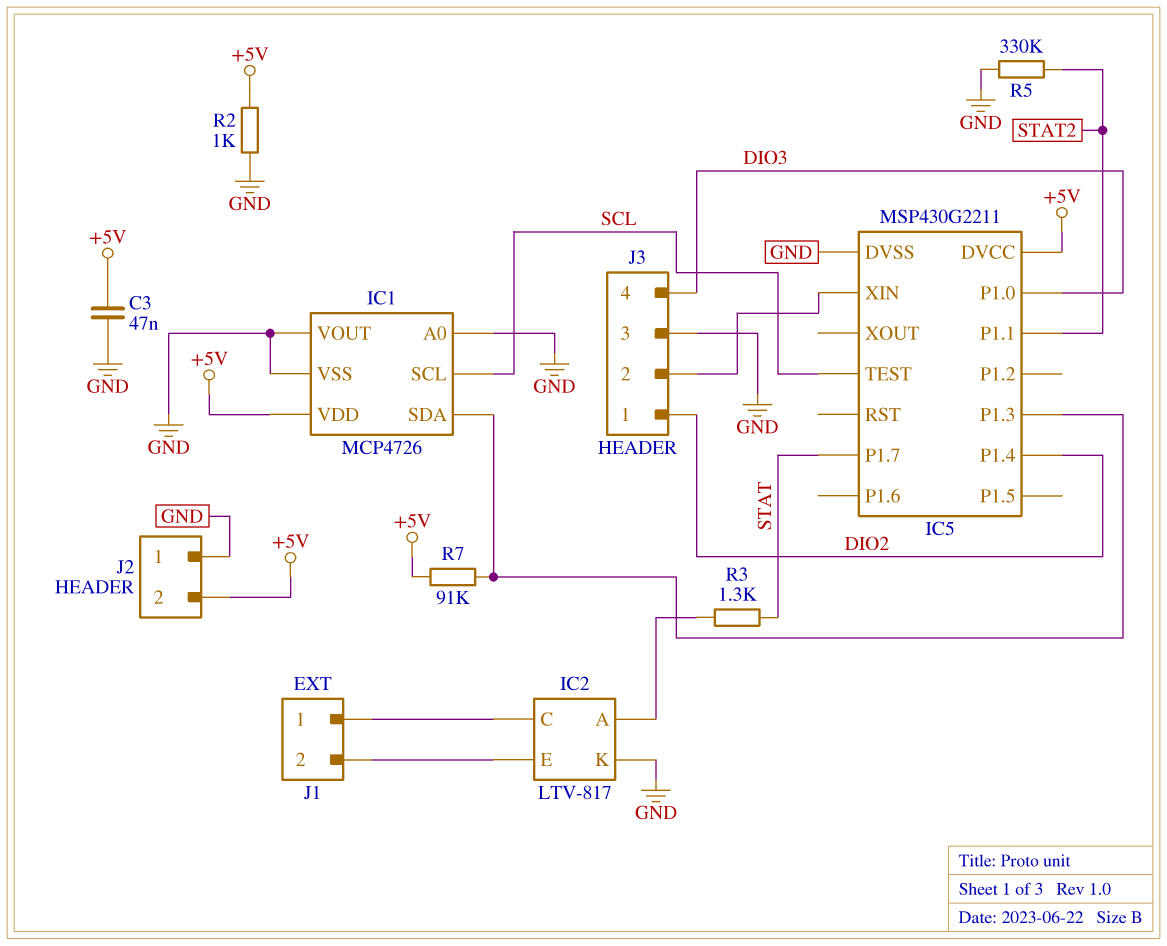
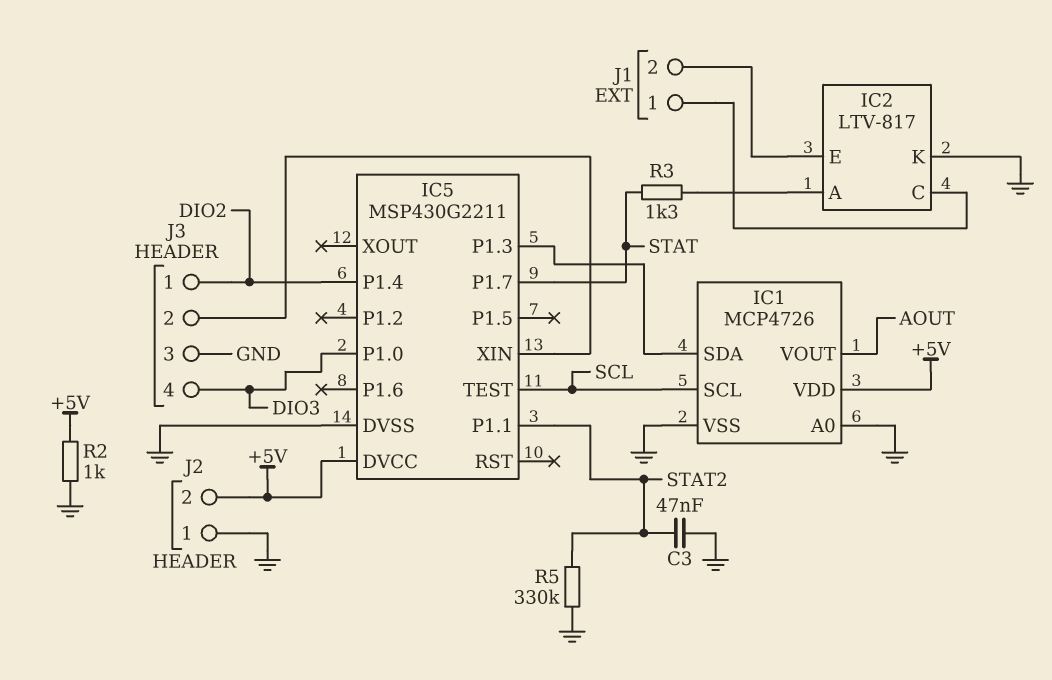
C3: 47nF (+5V, GND) -> 47nF (GND, STAT2)
IC1 pin VOUT: GND -> AOUT
R7: 91k (+5V, IC1/SDA) -> none

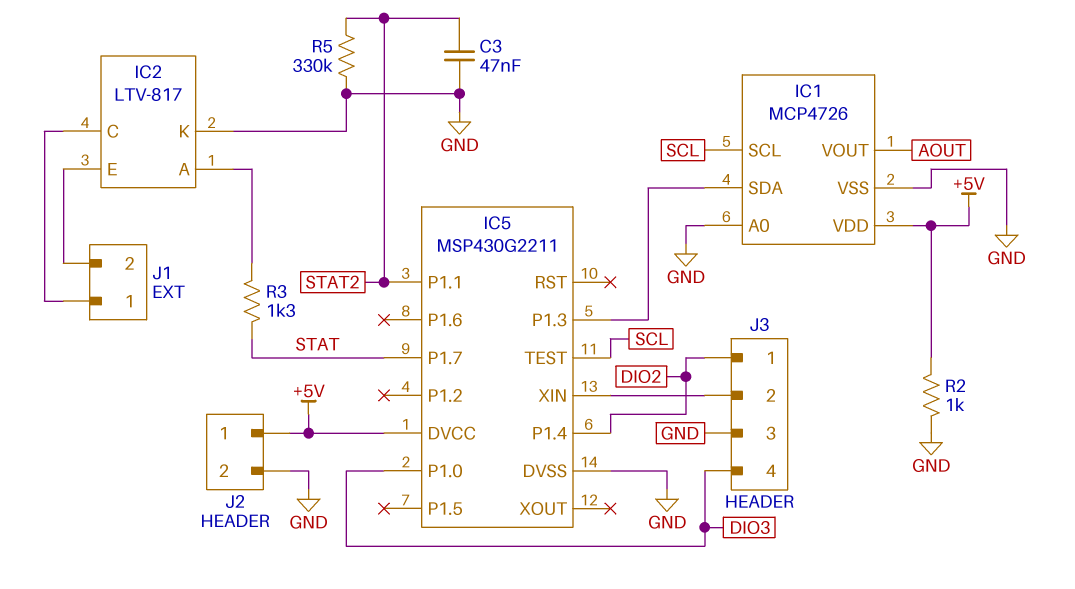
J2 pin 1: GND -> +5V
J2 pin 2: +5V -> GND

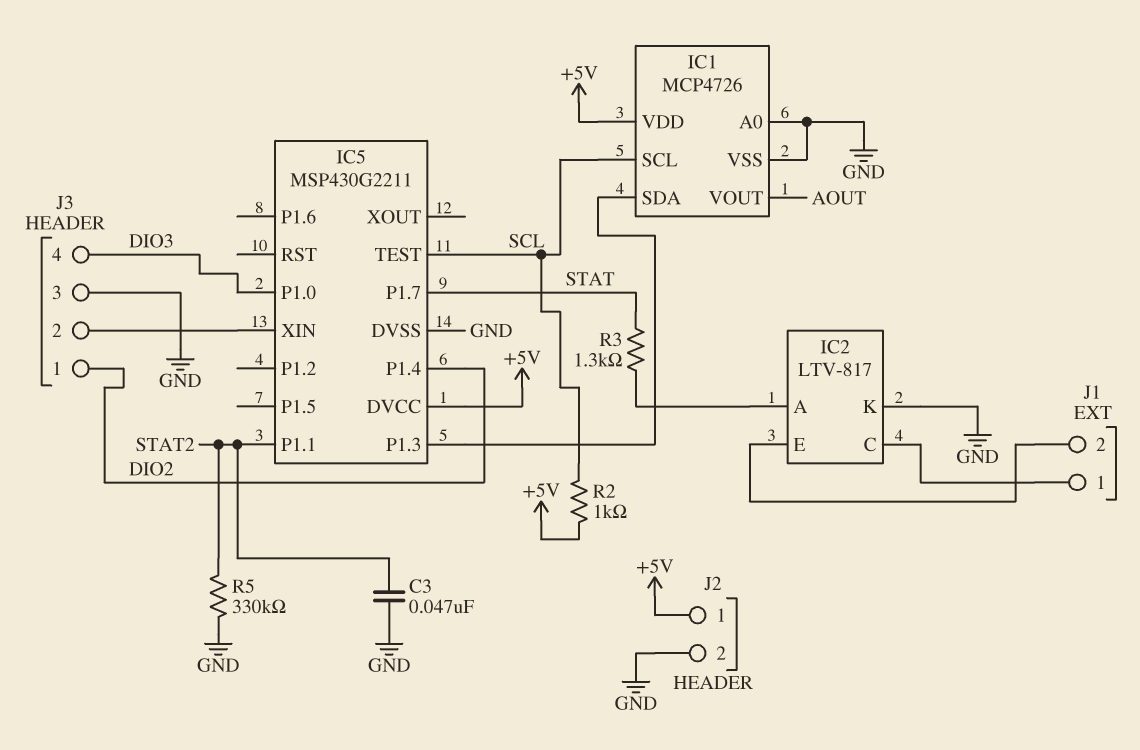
R2: 1k (+5V, GND) -> 1k (+5V, SCL)

